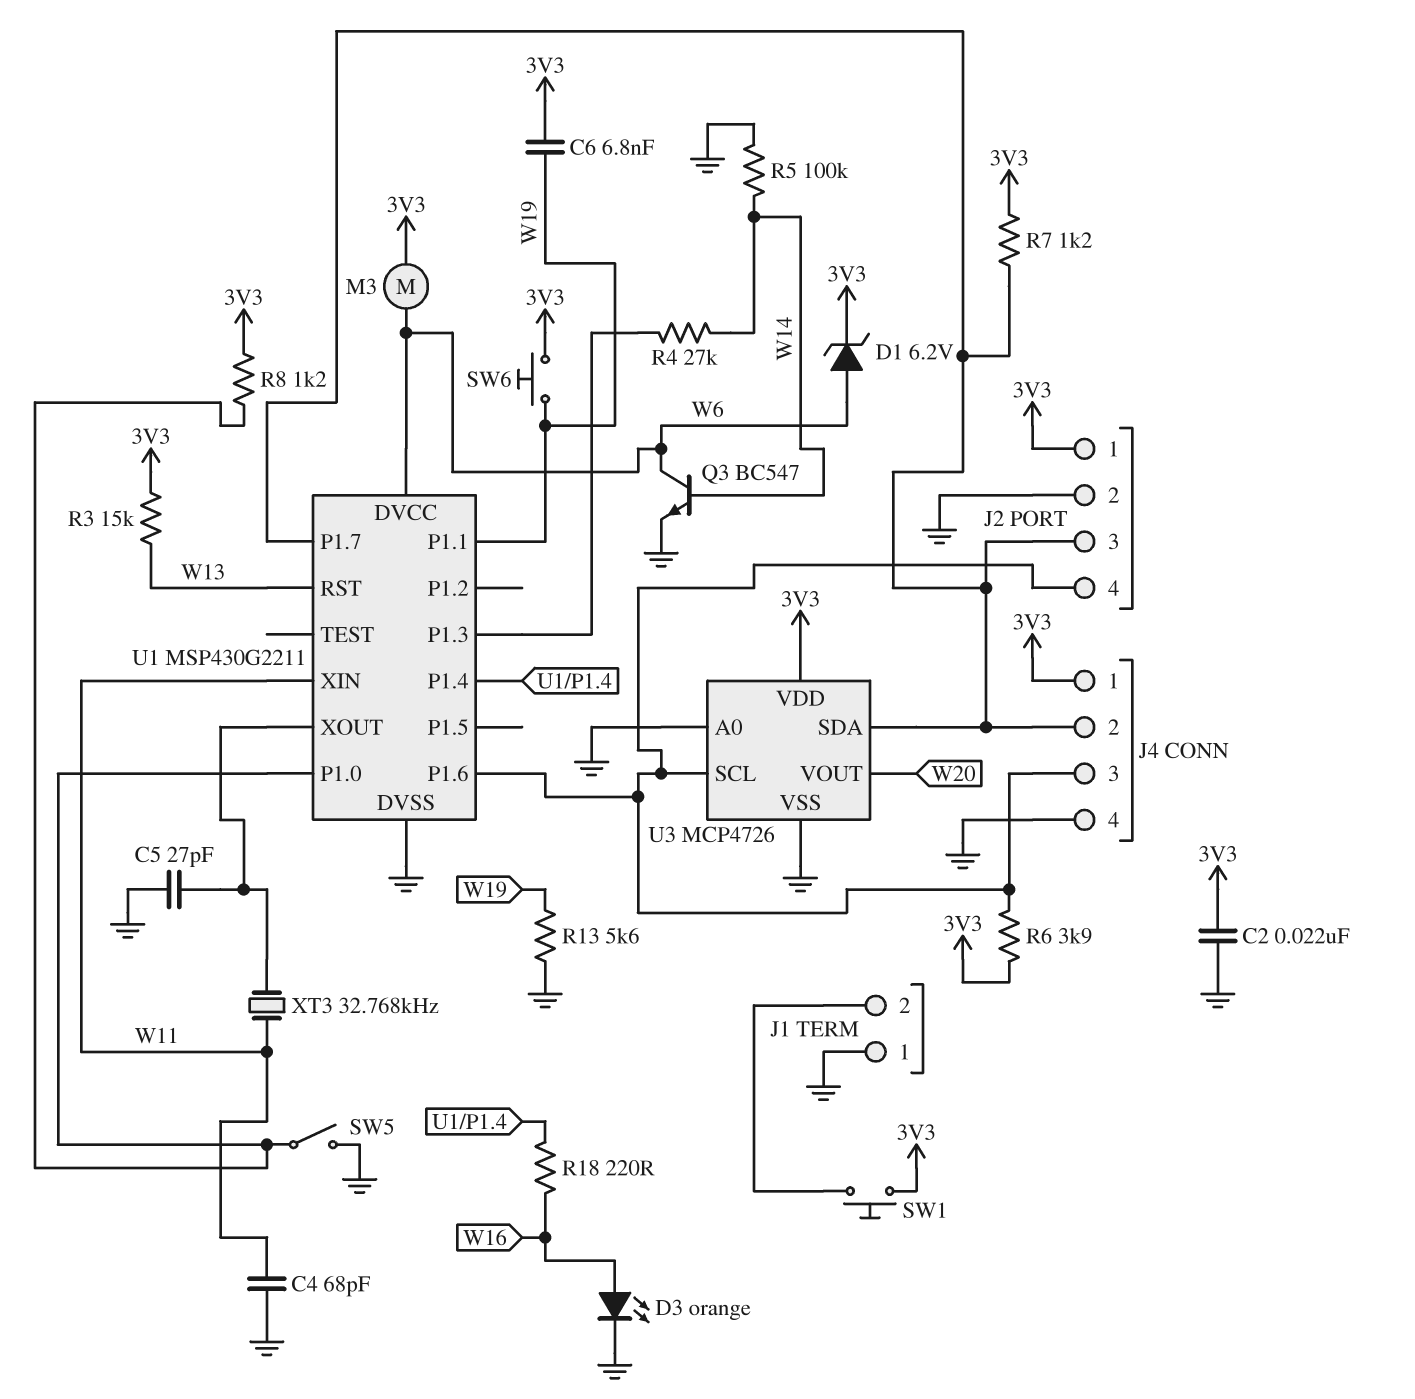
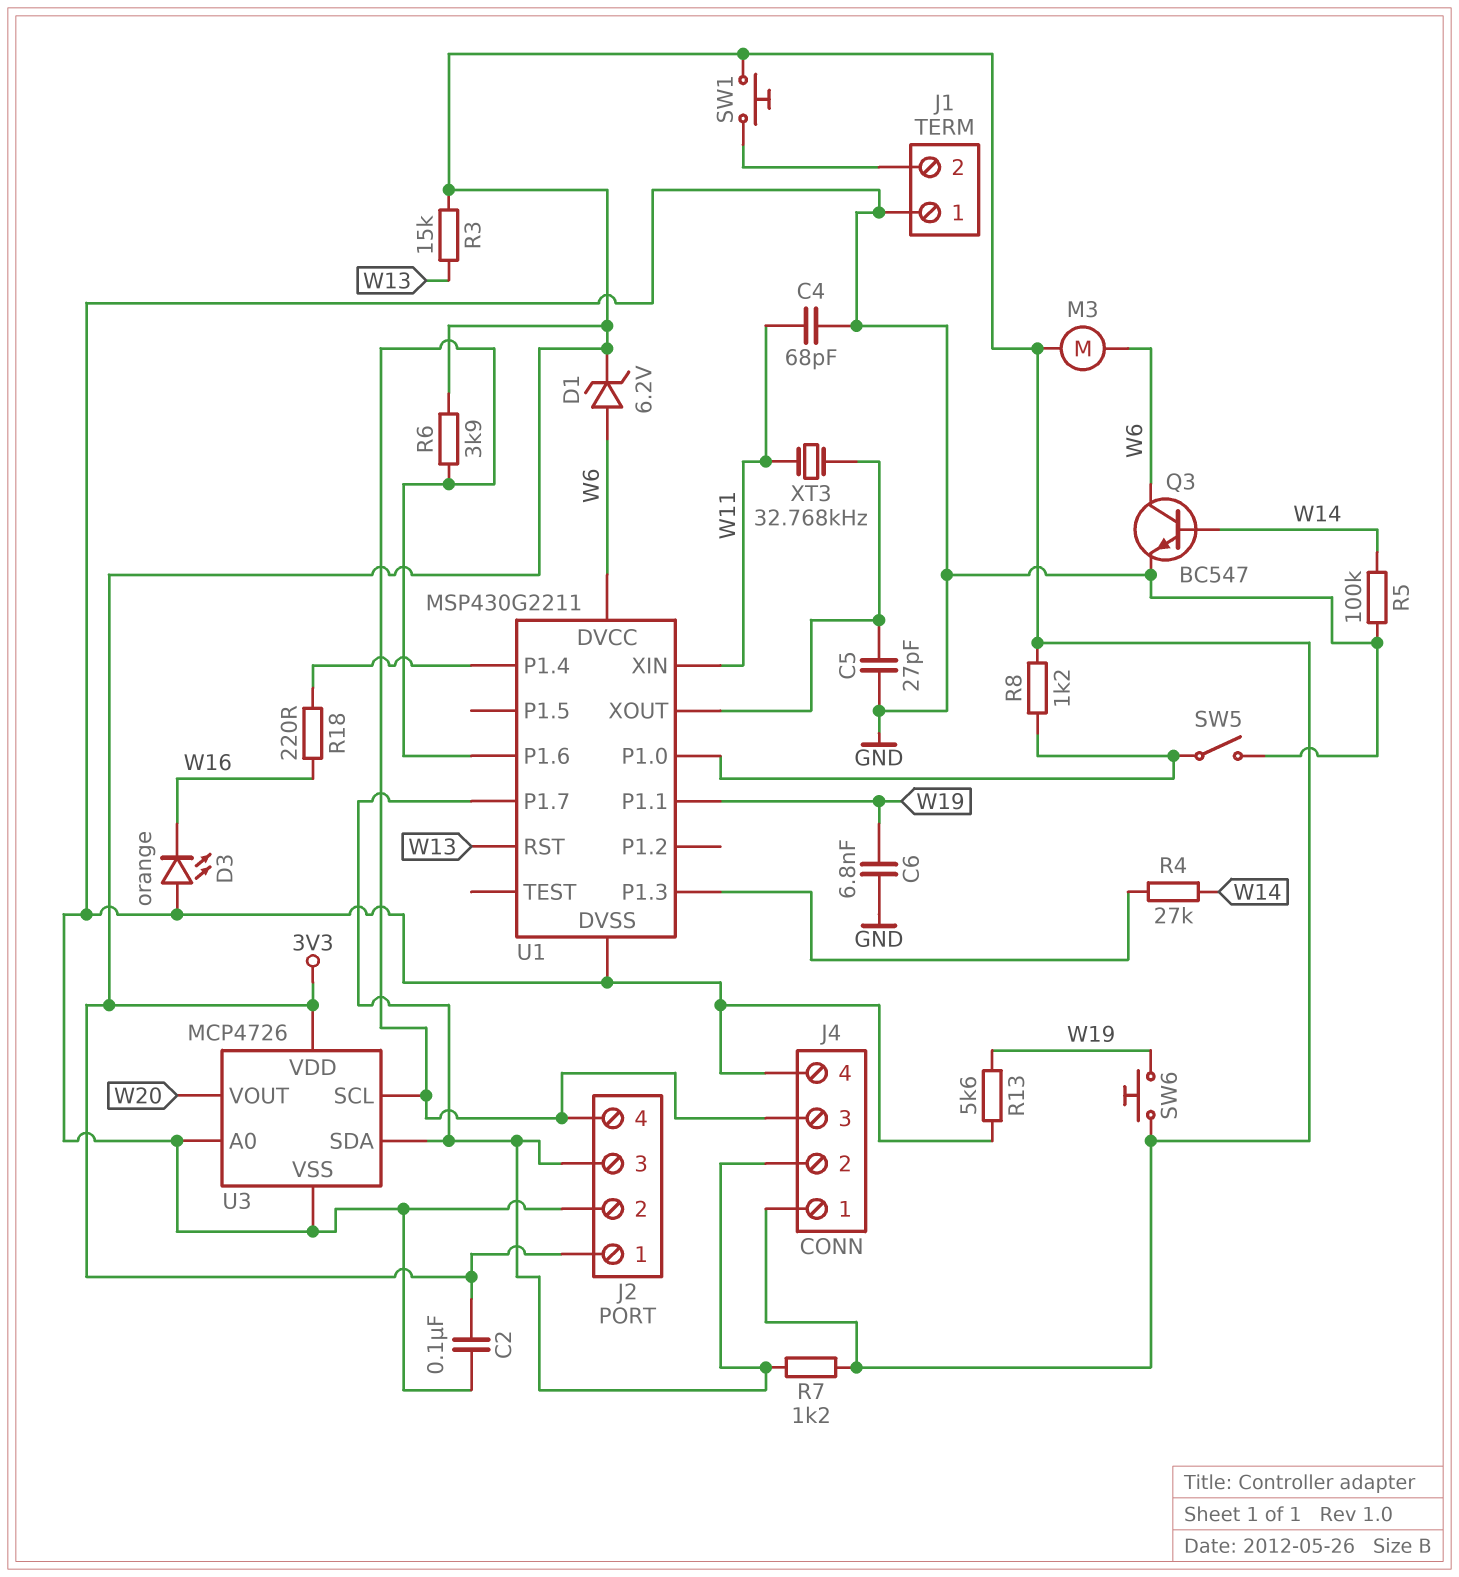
C2: 22nF (3V3, GND) -> 100nF (3V3, GND)
C6: 6.8nF (3V3, W19) -> 6.8nF (GND, W19)
D3: LED orange (A W16, K GND) -> LED orange (A GND, K W16)

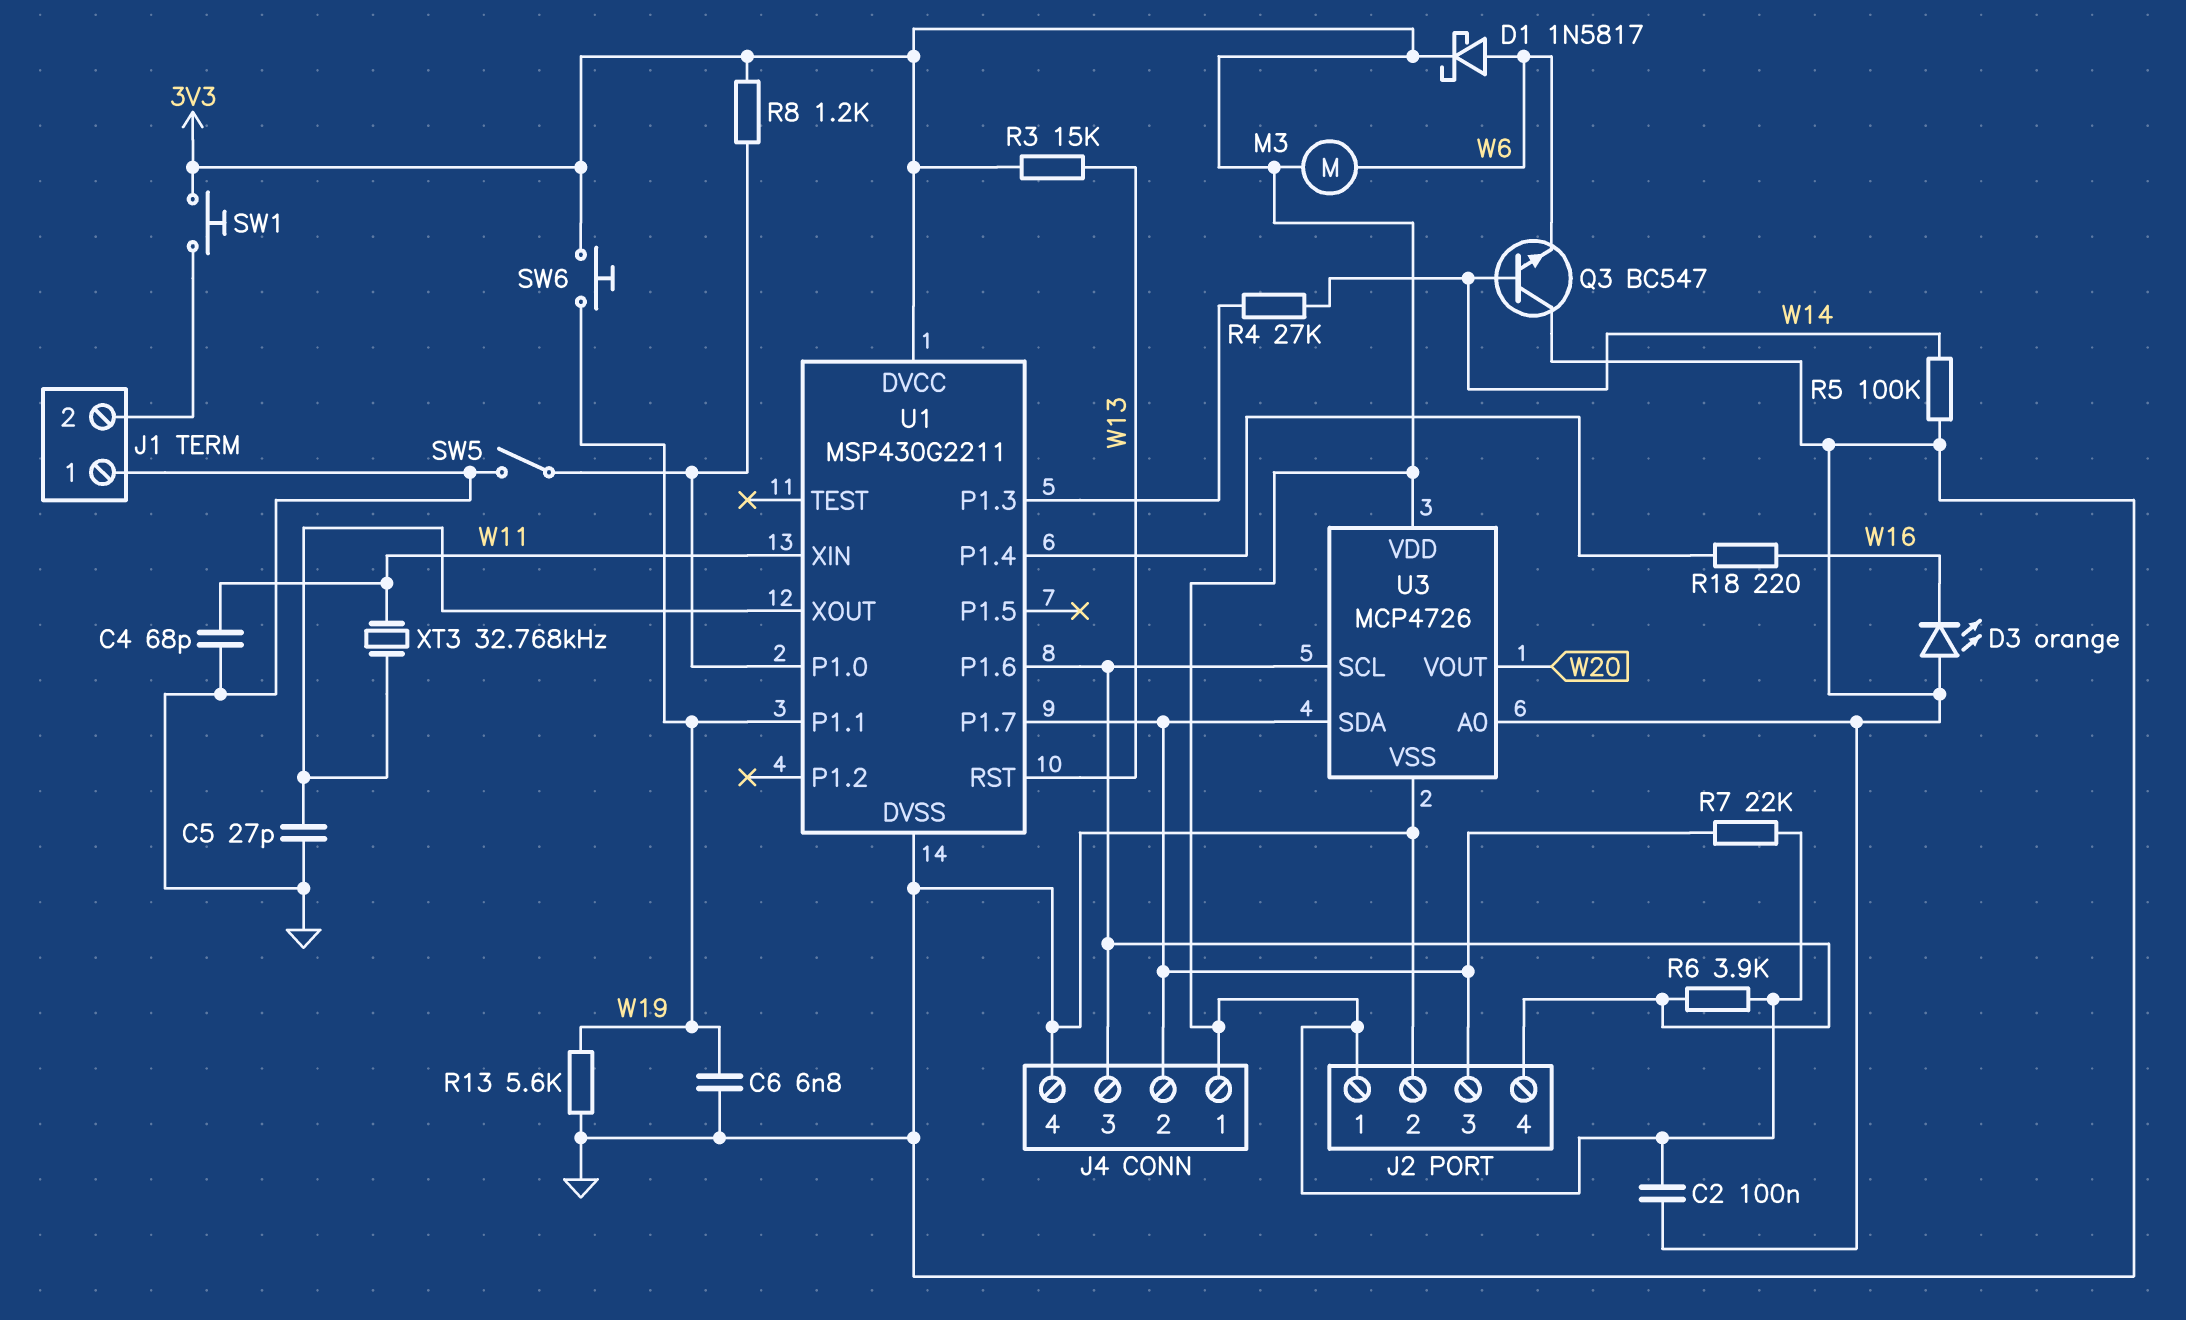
D1: zener 6.2V (A W6, K 3V3) -> schottky 1N5817 (A W6, K 3V3)
Q3: NPN BC547 (B W14, C W6, E GND) -> NPN BC547 (B W14, C GND, E W6)
R7: 1.2k (3V3, J2/3) -> 22k (3V3, J2/3)
U1 pin DVCC: W6 -> 3V3

